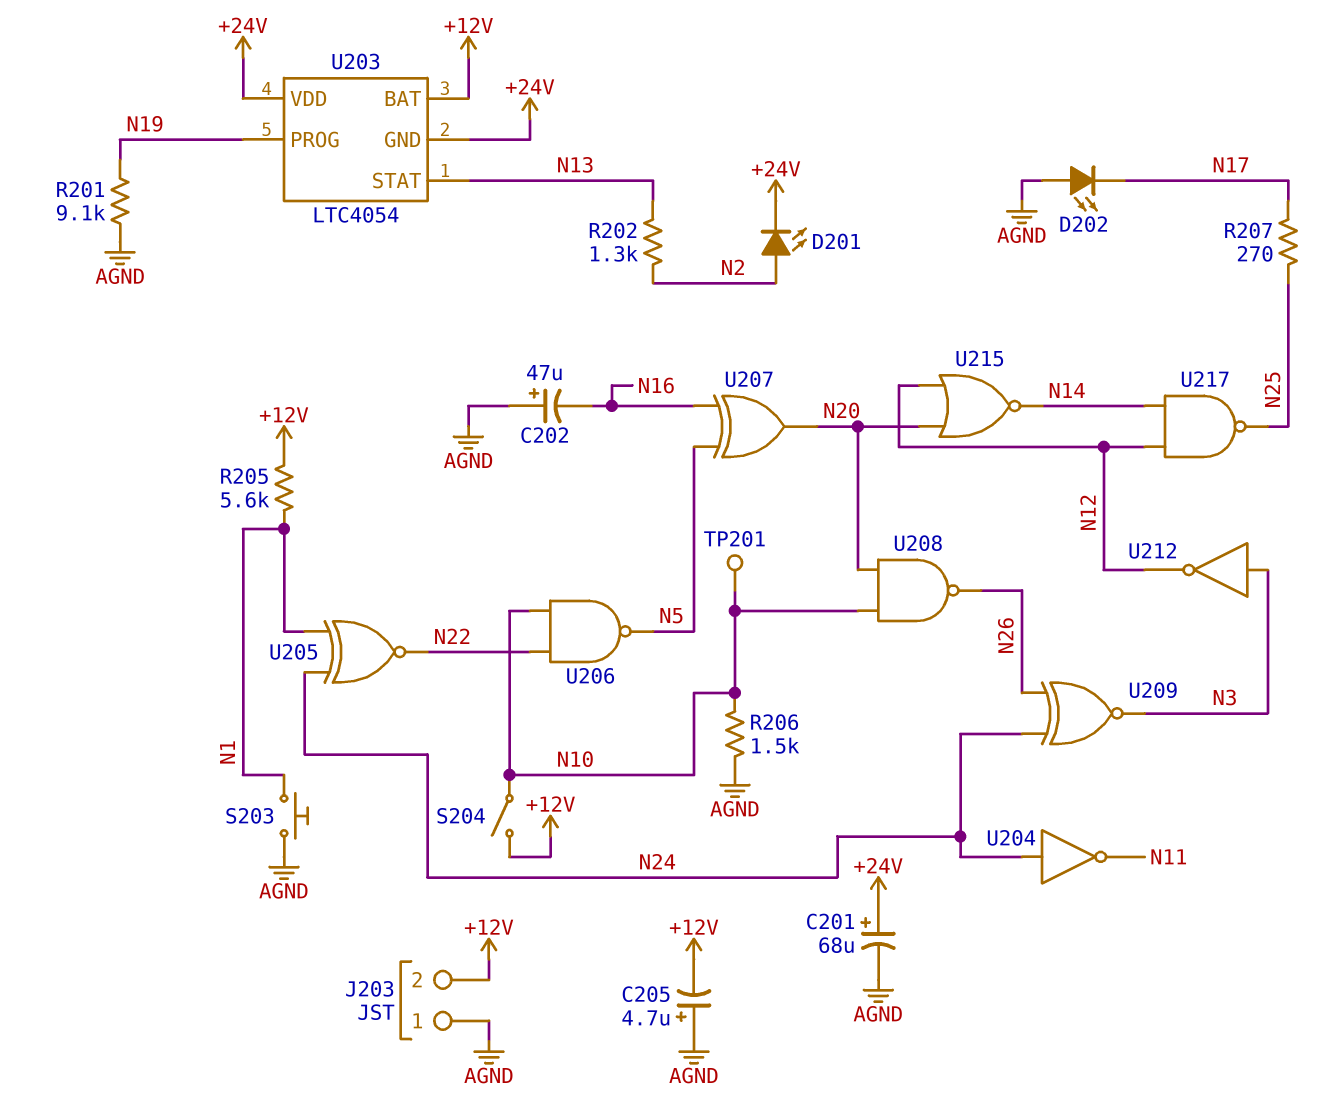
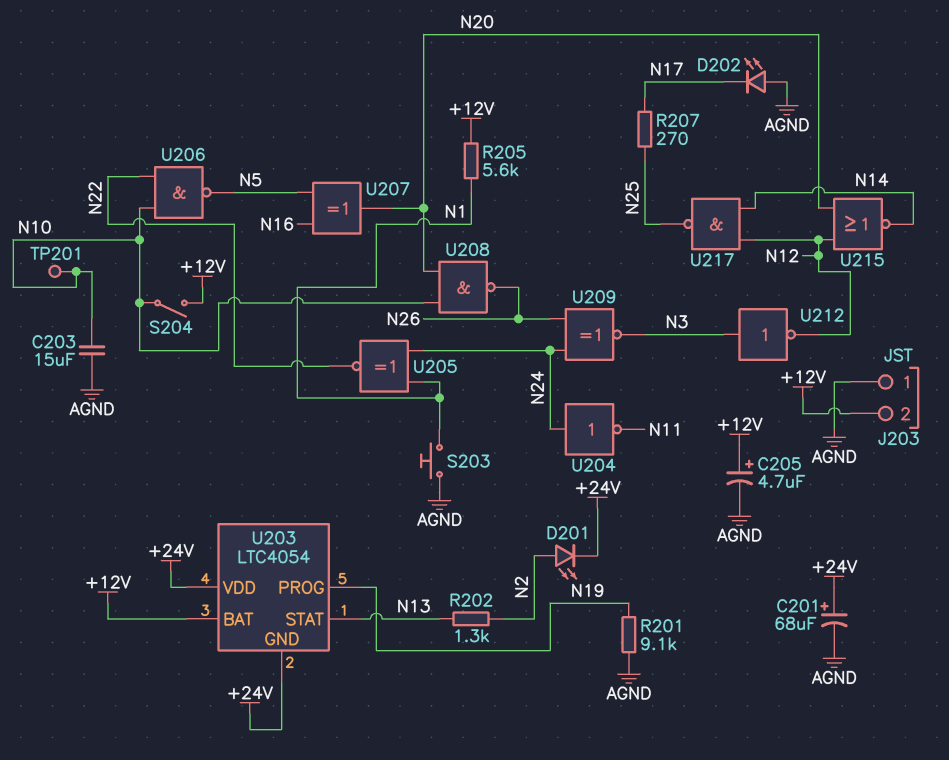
C202: 47uF (plus AGND, minus N16) -> none
C203: none -> 15uF (AGND, N10)
C205: 4.7uF (plus AGND, minus +12V) -> 4.7uF (plus +12V, minus AGND)
R206: 1.5k (AGND, N10) -> none

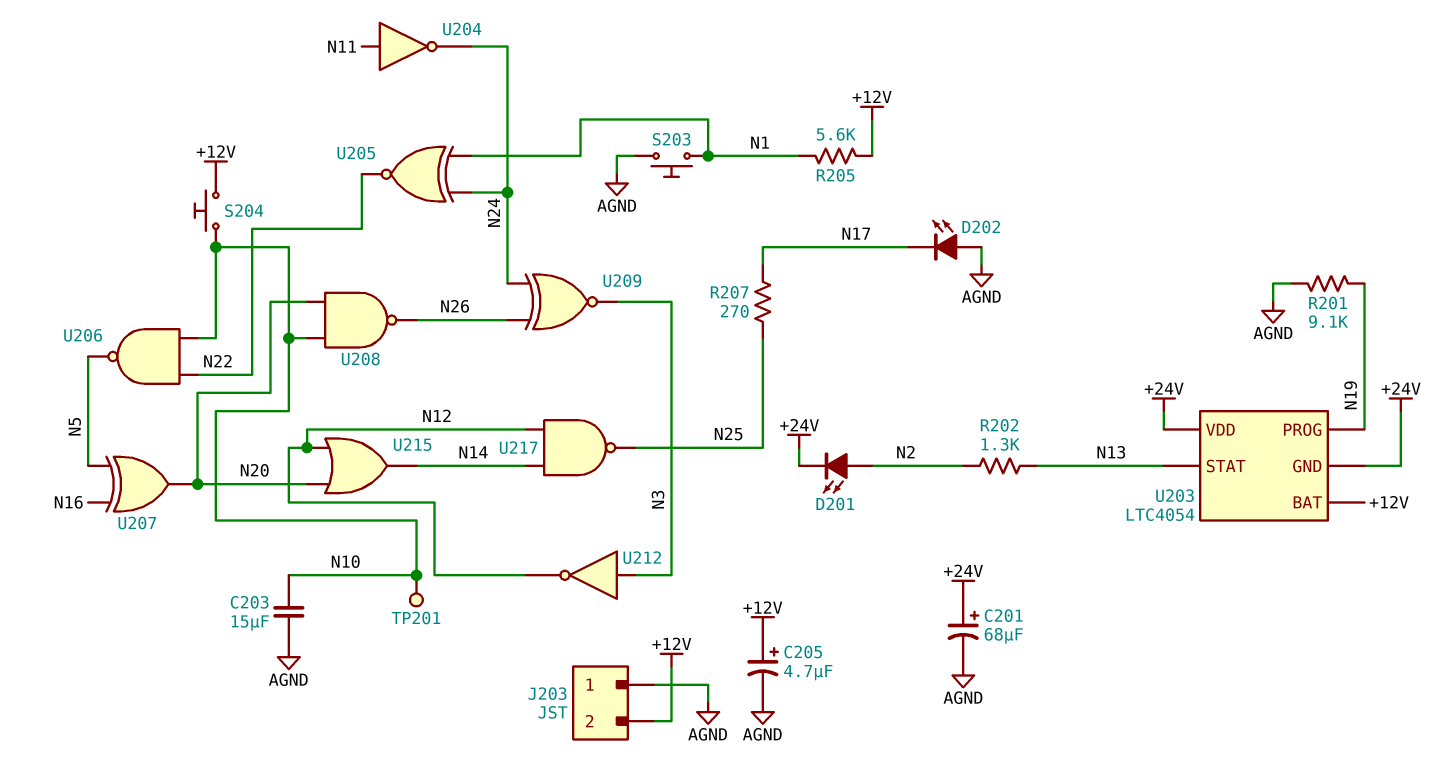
S204: switch (+12V, N10) -> button (+12V, N10)
U204: NOT (in N24, out N11) -> NOT (in N11, out N24)
U215: NOR (in N12, in N20, out N14) -> OR (in N12, in N20, out N14)

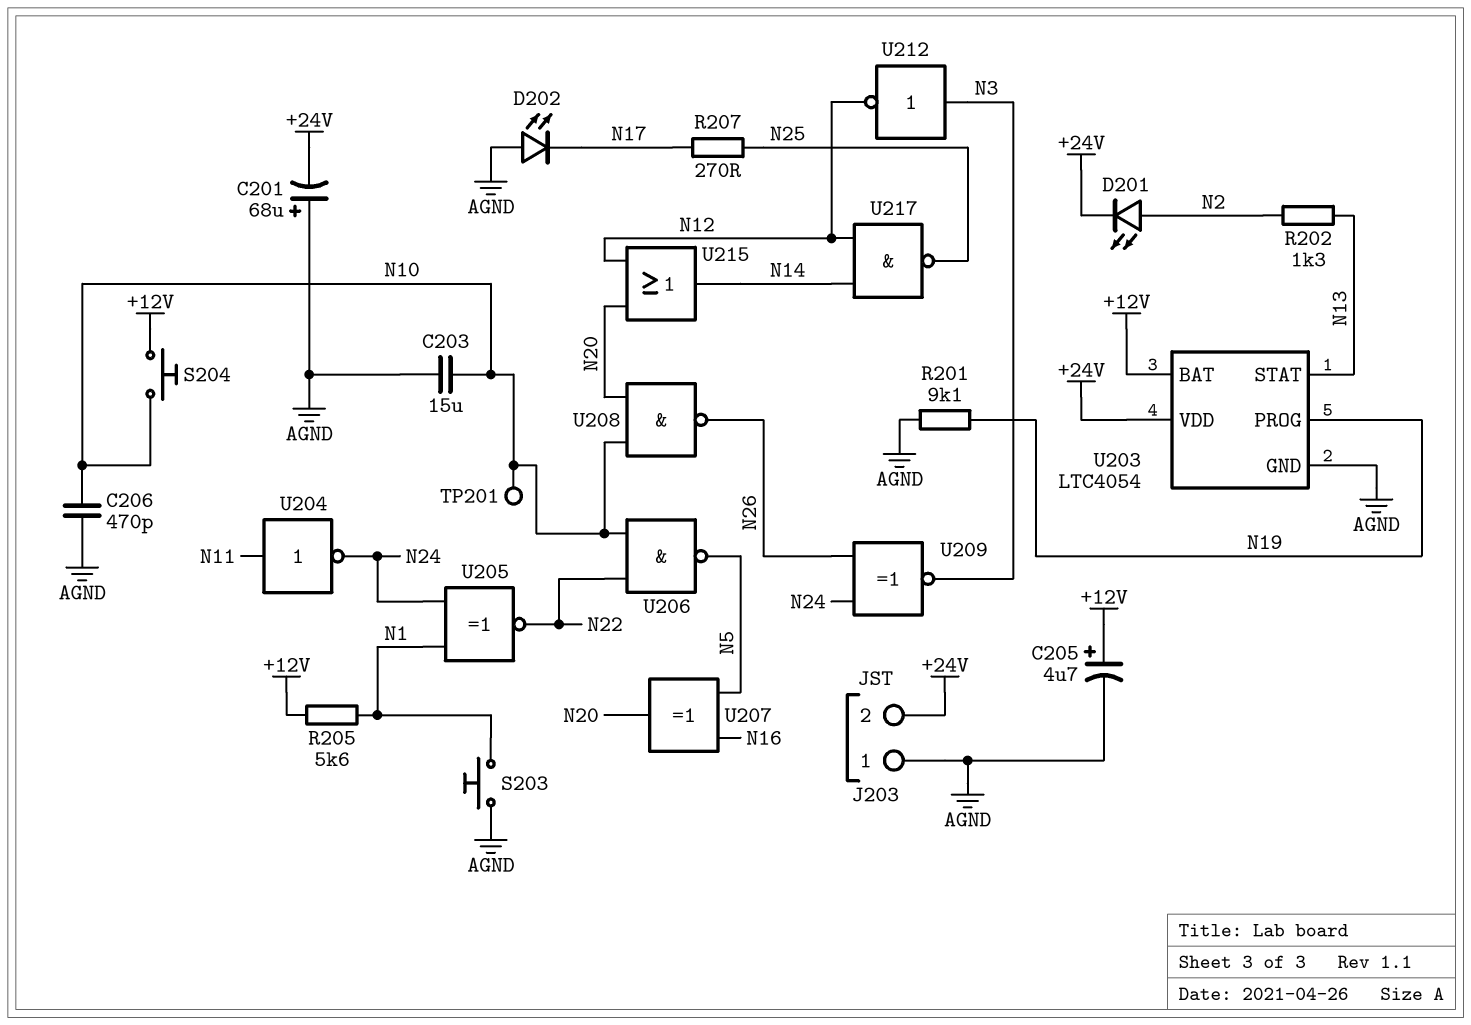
C201: 68uF (plus +24V, minus AGND) -> 68uF (plus AGND, minus +24V)
C206: none -> 470pF (AGND, N10)
J203 pin 2: +12V -> +24V
U203 pin GND: +24V -> AGND

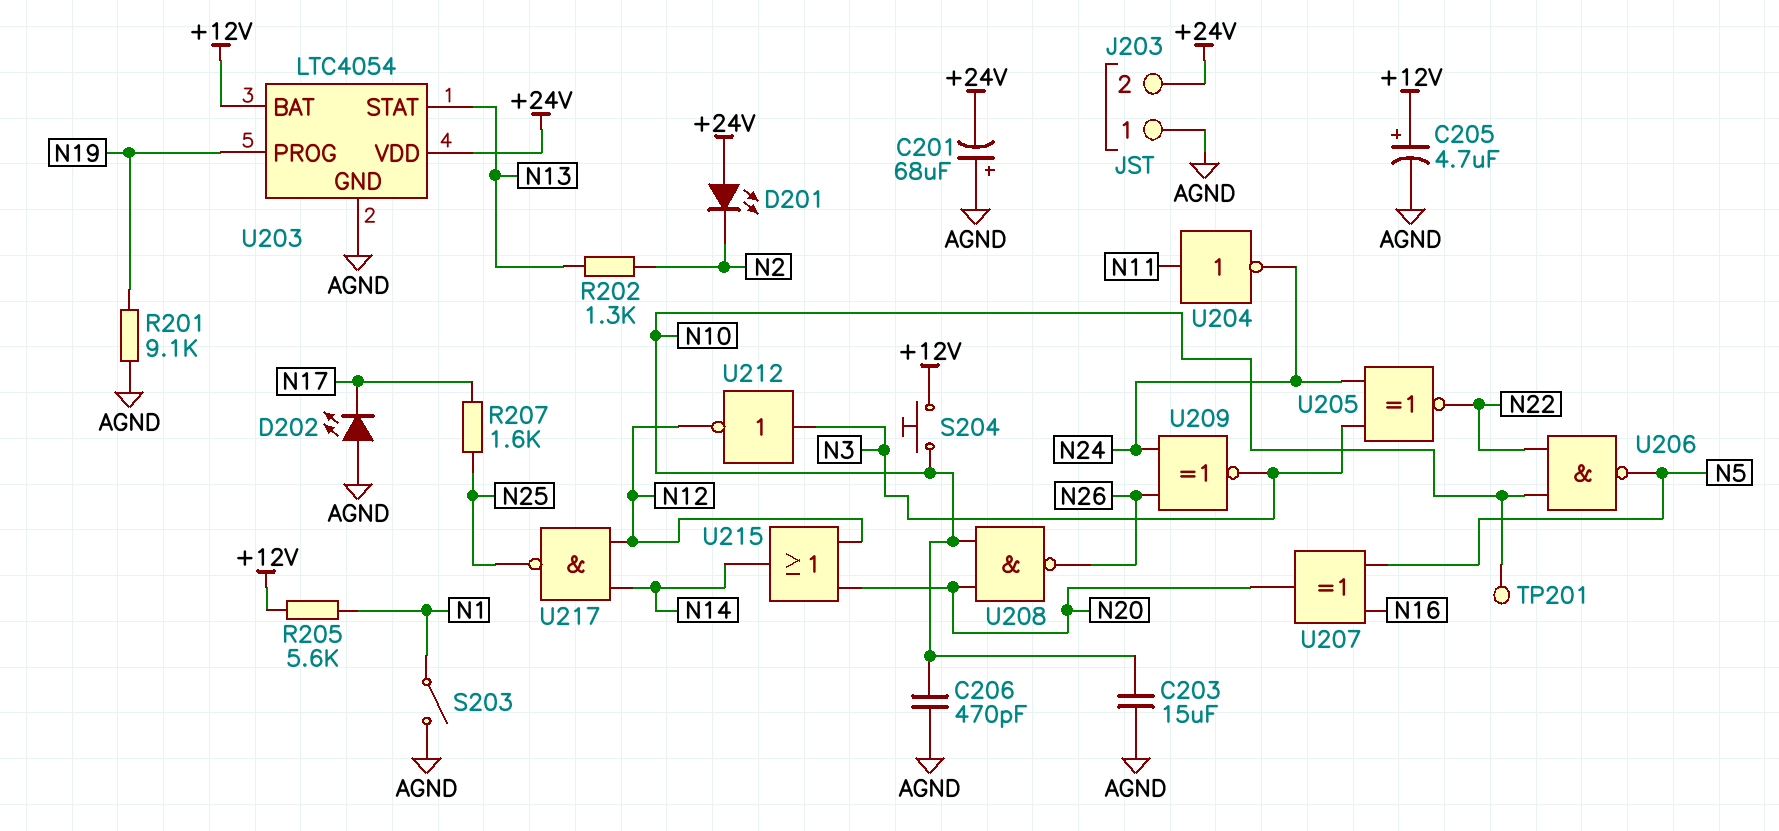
D201: LED (A N2, K +24V) -> LED (A +24V, K N2)
R207: 270 (N17, N25) -> 1.6k (N17, N25)
S203: button (AGND, N1) -> switch (AGND, N1)
U205: XNOR (in N1, in N24, out N22) -> XNOR (in N3, in N24, out N22)

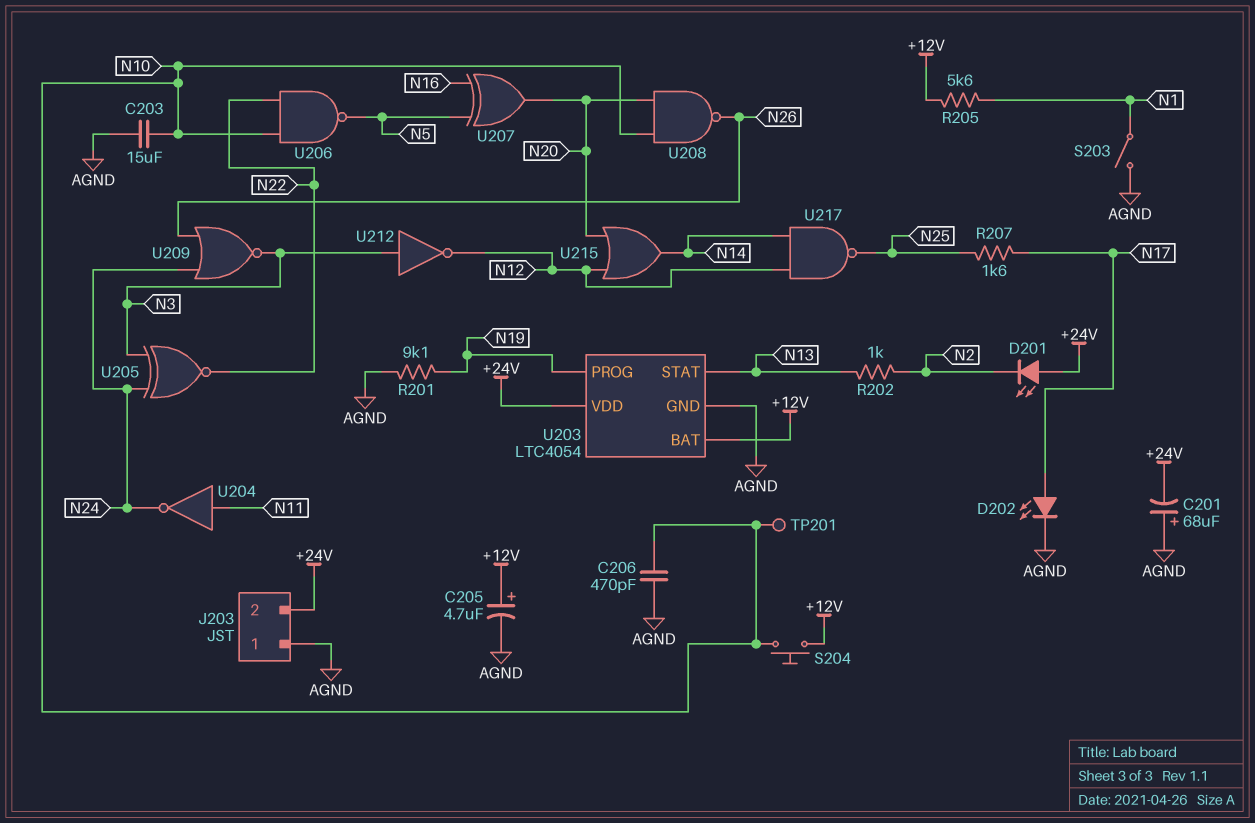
D202: LED (A AGND, K N17) -> LED (A N17, K AGND)
R202: 1.3k (N2, N13) -> 1k (N2, N13)
U209: XNOR (in N24, in N26, out N3) -> NOR (in N24, in N26, out N3)

